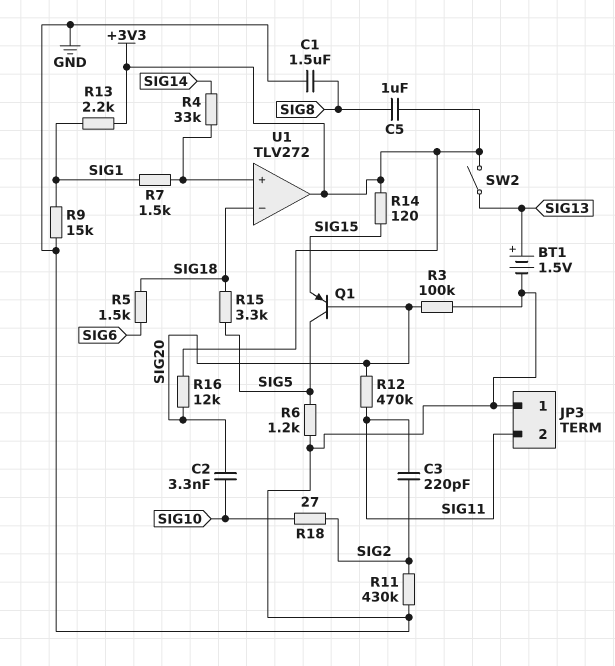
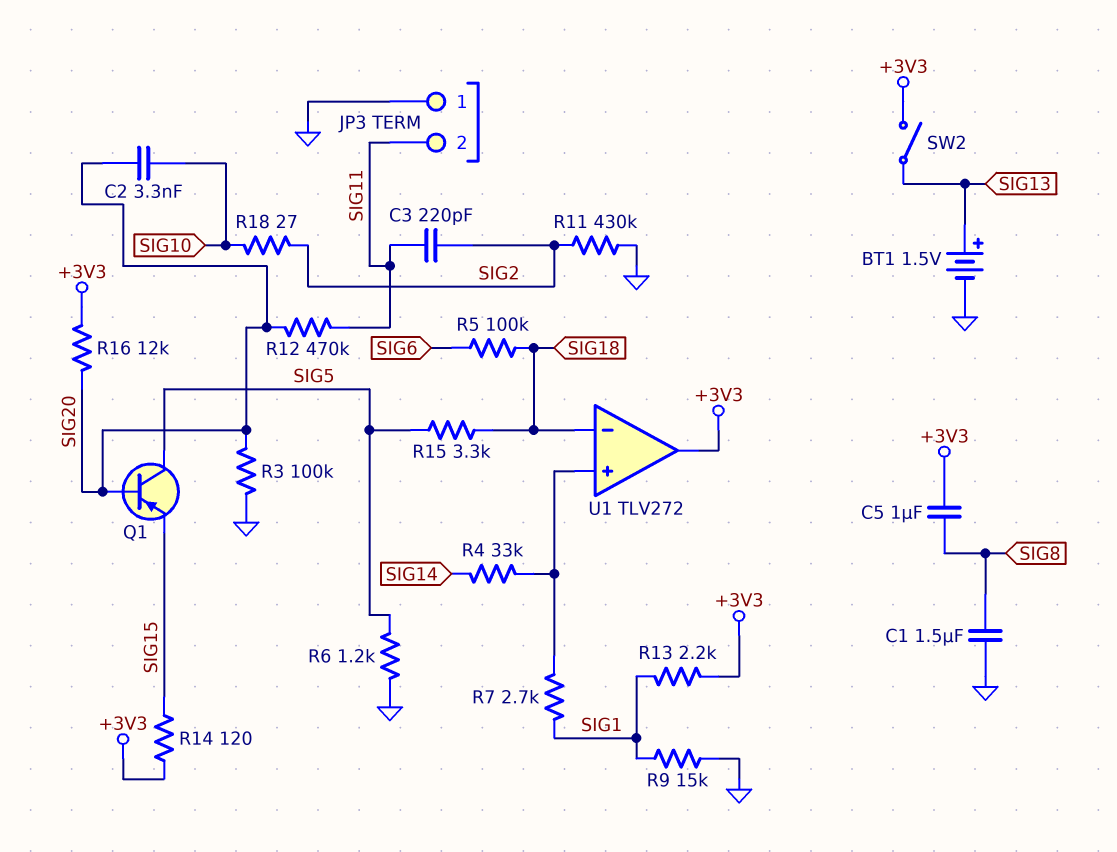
R5: 1.5k (SIG6, SIG18) -> 100k (SIG6, SIG18)
R7: 1.5k (SIG1, U1/in+) -> 2.7k (SIG1, U1/in+)

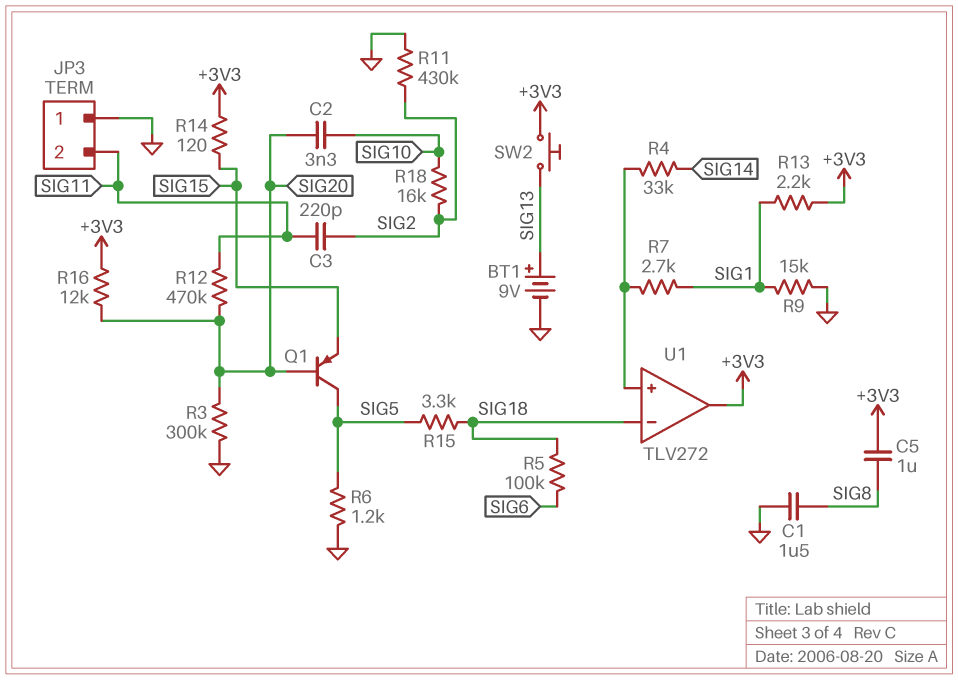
BT1: 1.5V (plus SIG13, minus GND) -> 9V (plus SIG13, minus GND)
R3: 100k (GND, SIG20) -> 300k (GND, SIG20)
R18: 27 (SIG2, SIG10) -> 16k (SIG2, SIG10)
SW2: switch (+3V3, SIG13) -> button (+3V3, SIG13)

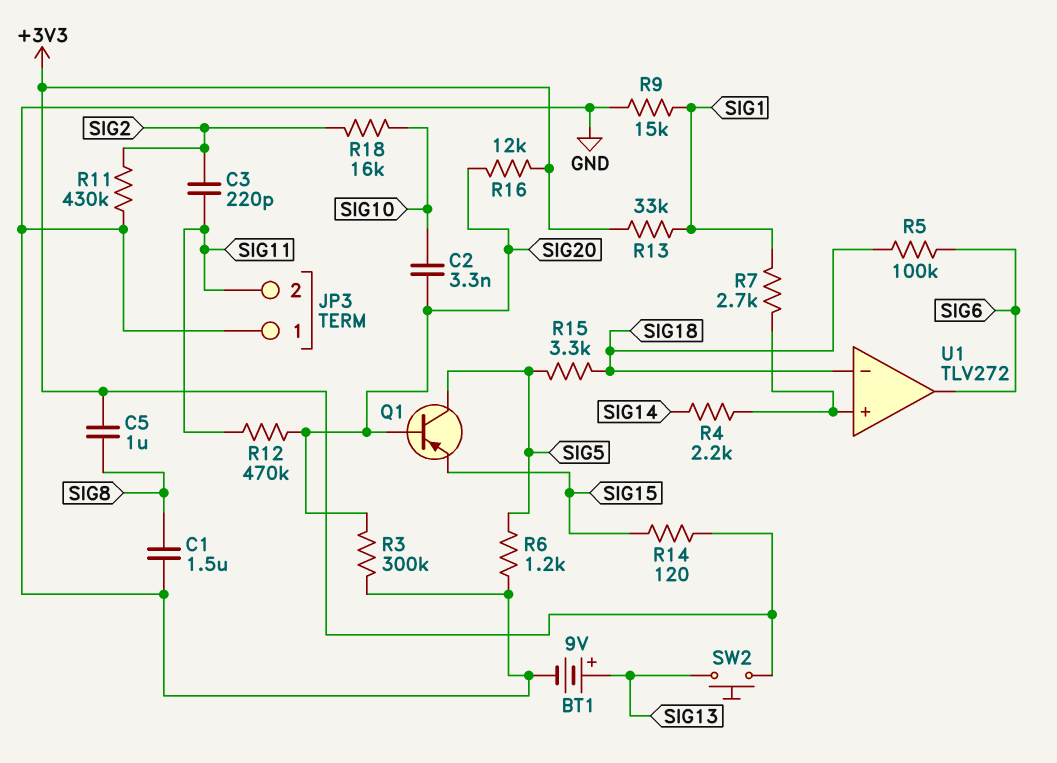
R4: 33k (SIG14, U1/in+) -> 2.2k (SIG14, U1/in+)
R13: 2.2k (+3V3, SIG1) -> 33k (+3V3, SIG1)
U1 pin out: +3V3 -> SIG6

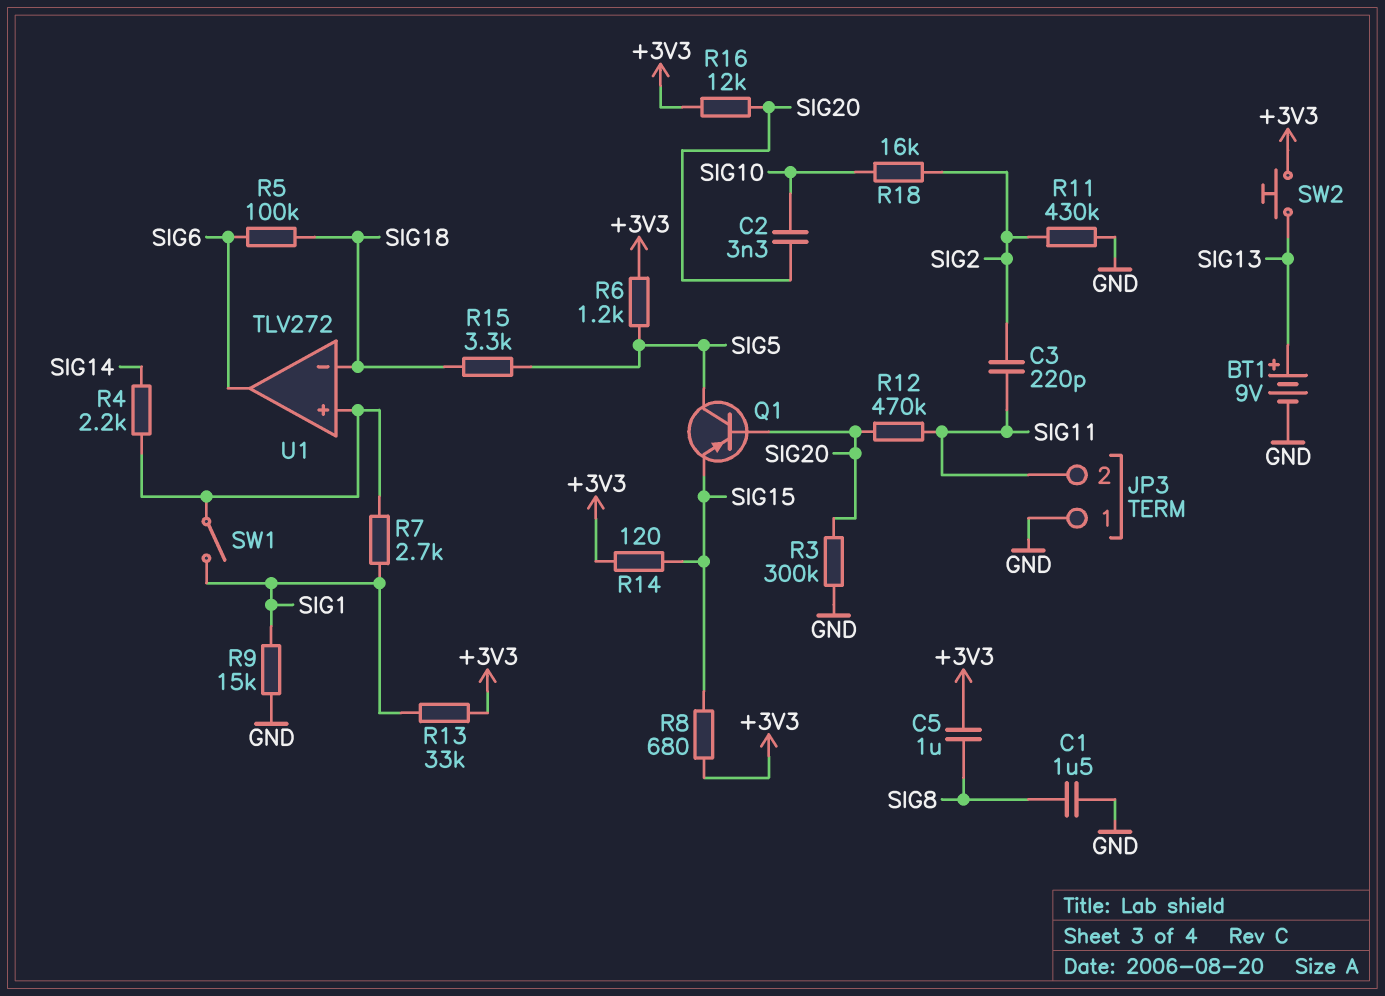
R6: 1.2k (GND, SIG5) -> 1.2k (+3V3, SIG5)
R8: none -> 680 (+3V3, SIG15)
SW1: none -> switch (SIG1, U1/in+)

